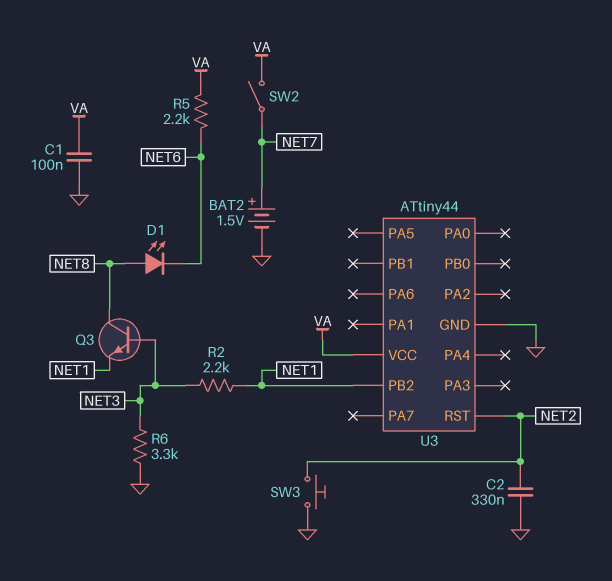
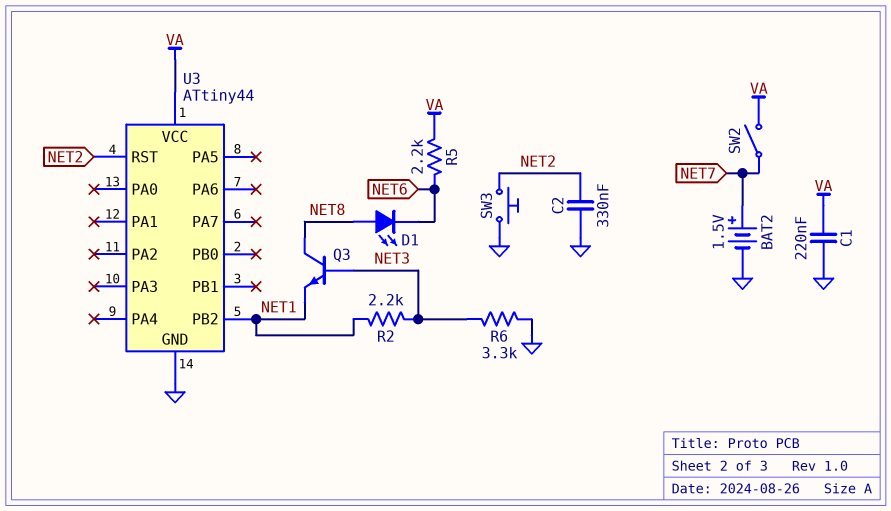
C1: 100nF (GND, VA) -> 220nF (GND, VA)

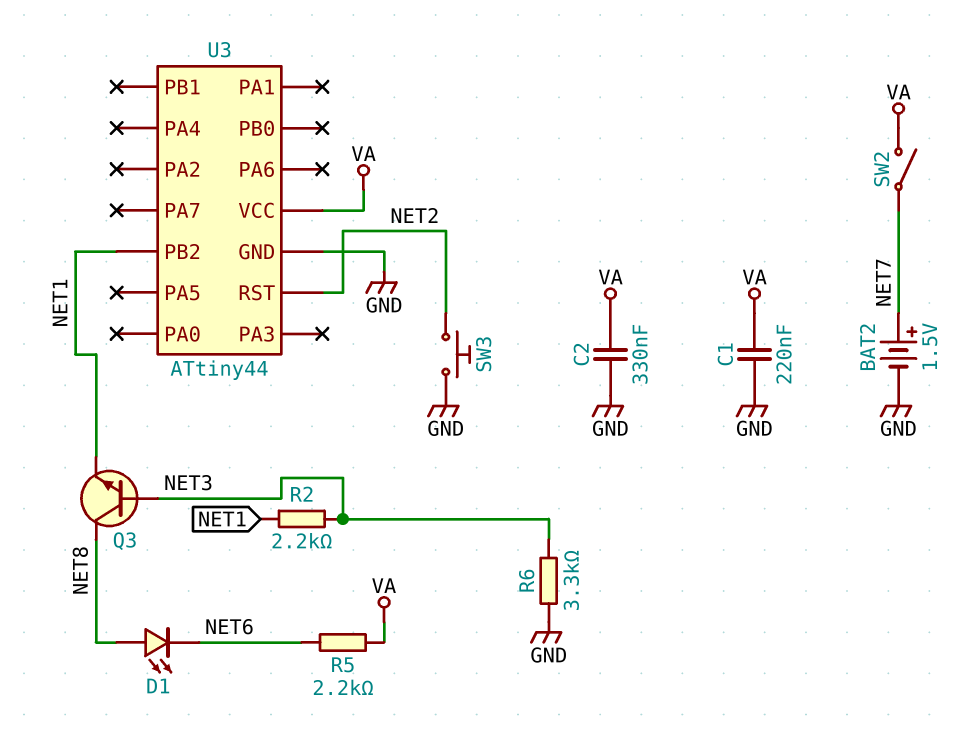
C2: 330nF (GND, NET2) -> 330nF (GND, VA)

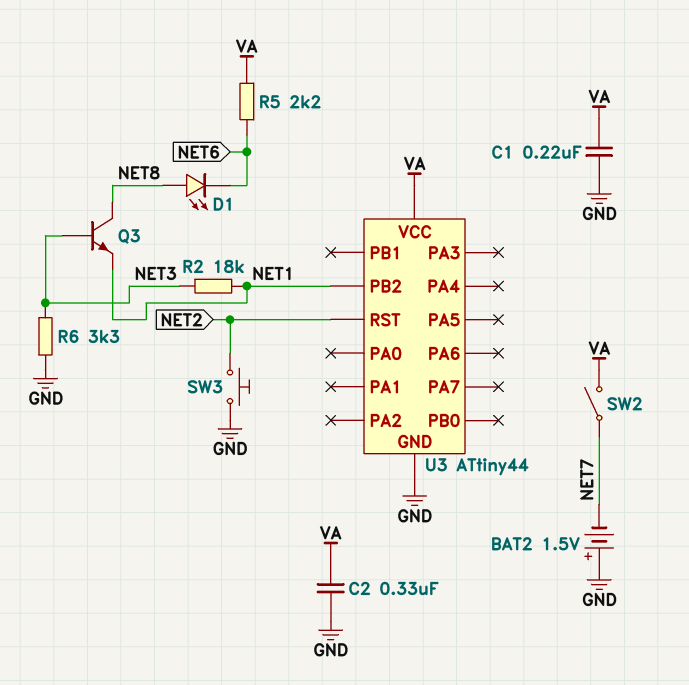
BAT2: 1.5V (plus NET7, minus GND) -> 1.5V (plus GND, minus NET7)
R2: 2.2k (NET1, NET3) -> 18k (NET1, NET3)

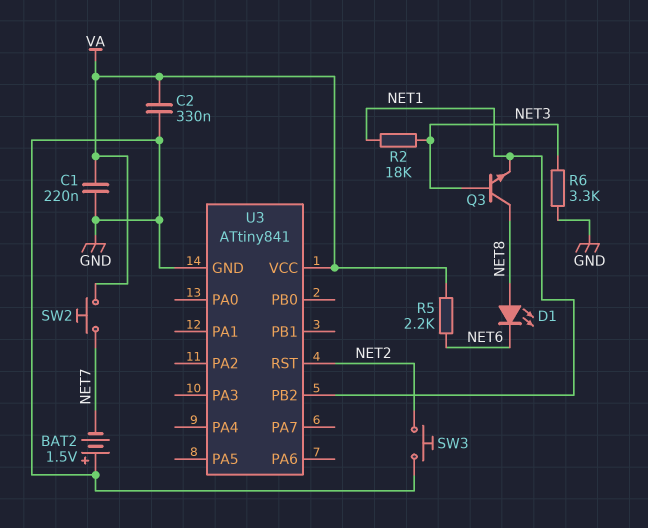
SW2: switch (NET7, VA) -> button (NET7, VA)
U3: ATtiny44 -> ATtiny841

